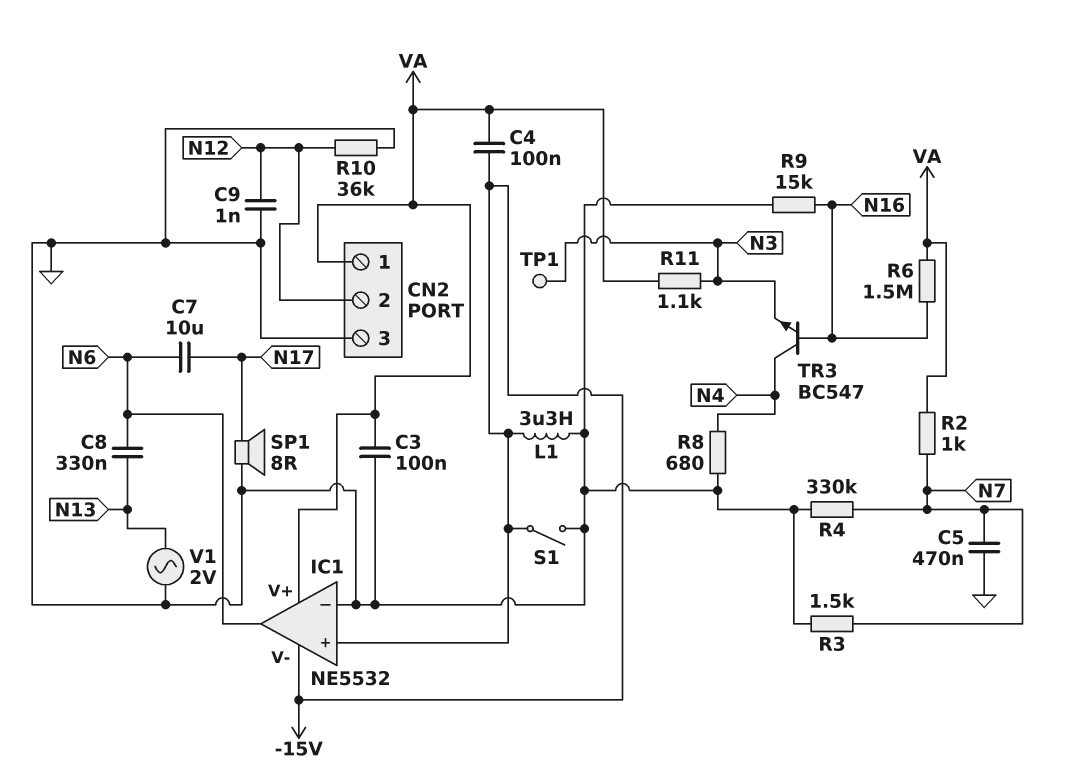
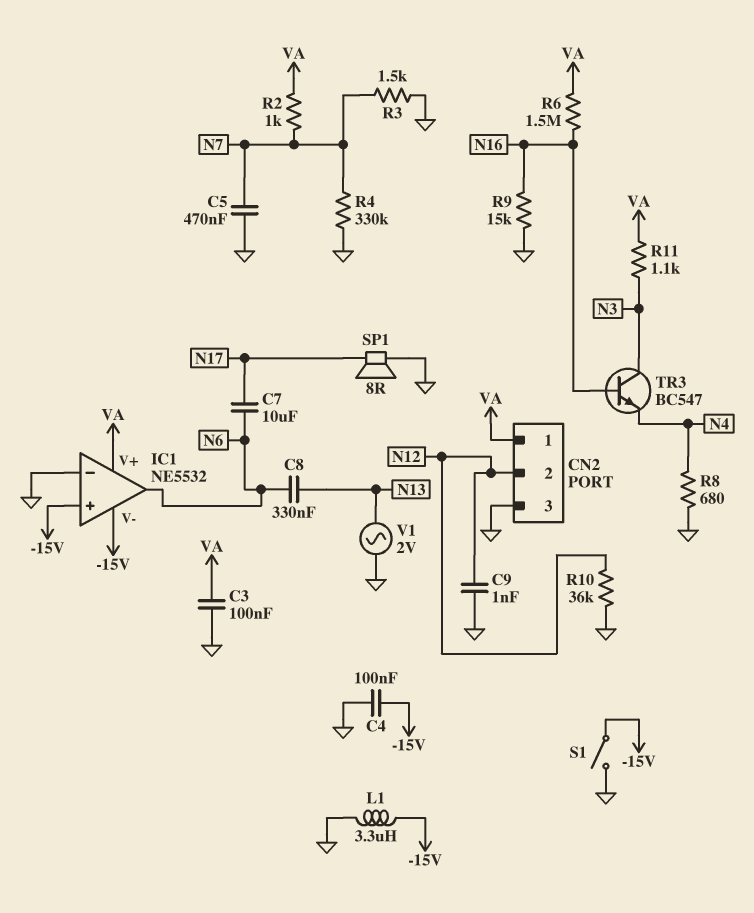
C4: 100nF (-15V, VA) -> 100nF (-15V, GND)
TP1: test point (N3) -> none
TR3: NPN BC547 (B N16, C N4, E N3) -> NPN BC547 (B N16, C N3, E N4)

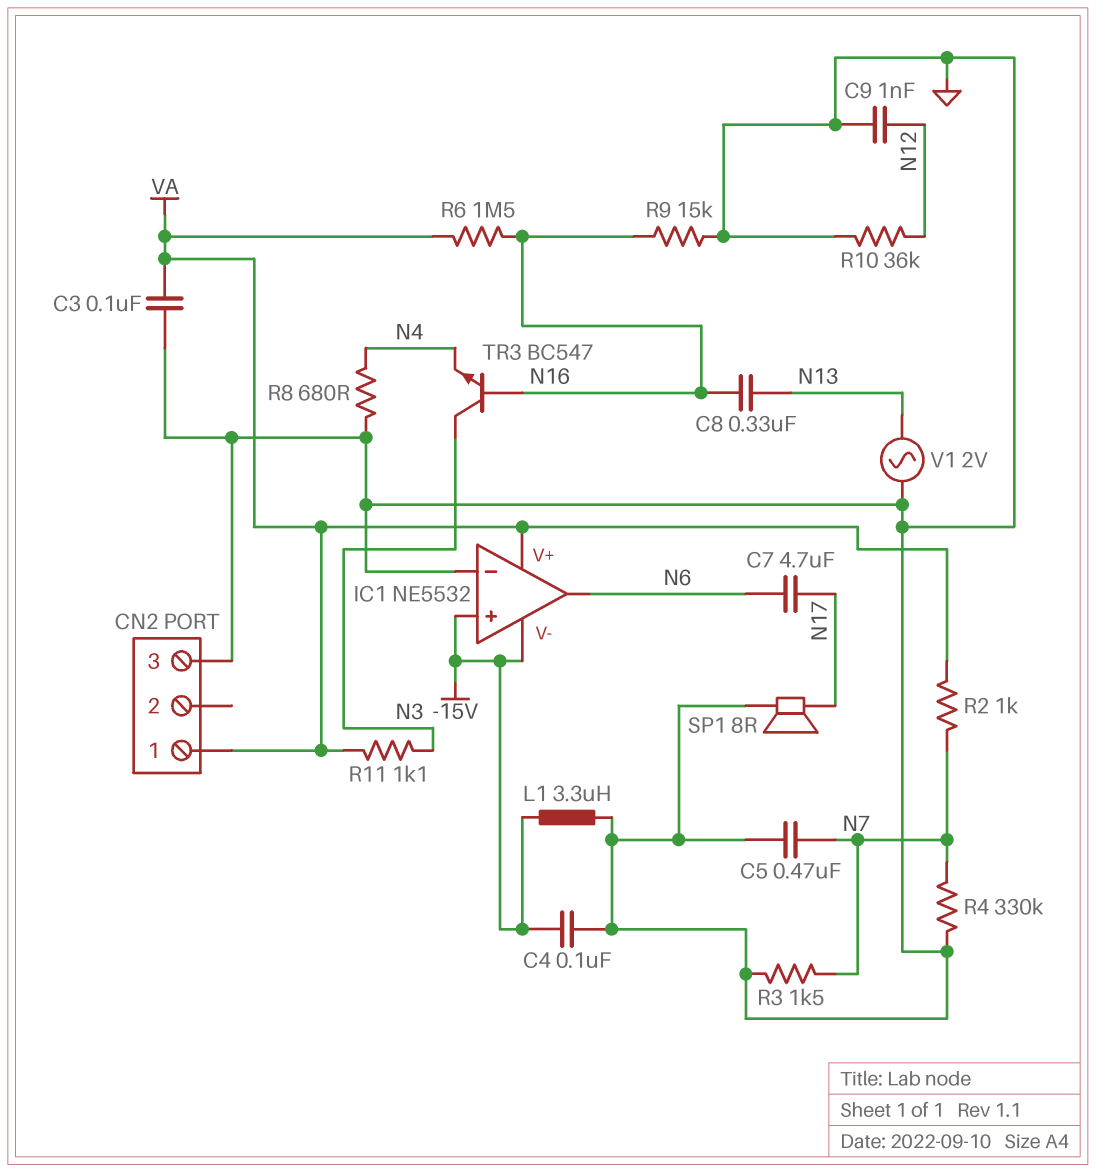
C7: 10uF (N6, N17) -> 4.7uF (N6, N17)
C8: 330nF (N6, N13) -> 330nF (N13, N16)
CN2 pin 2: N12 -> none
S1: switch (-15V, GND) -> none

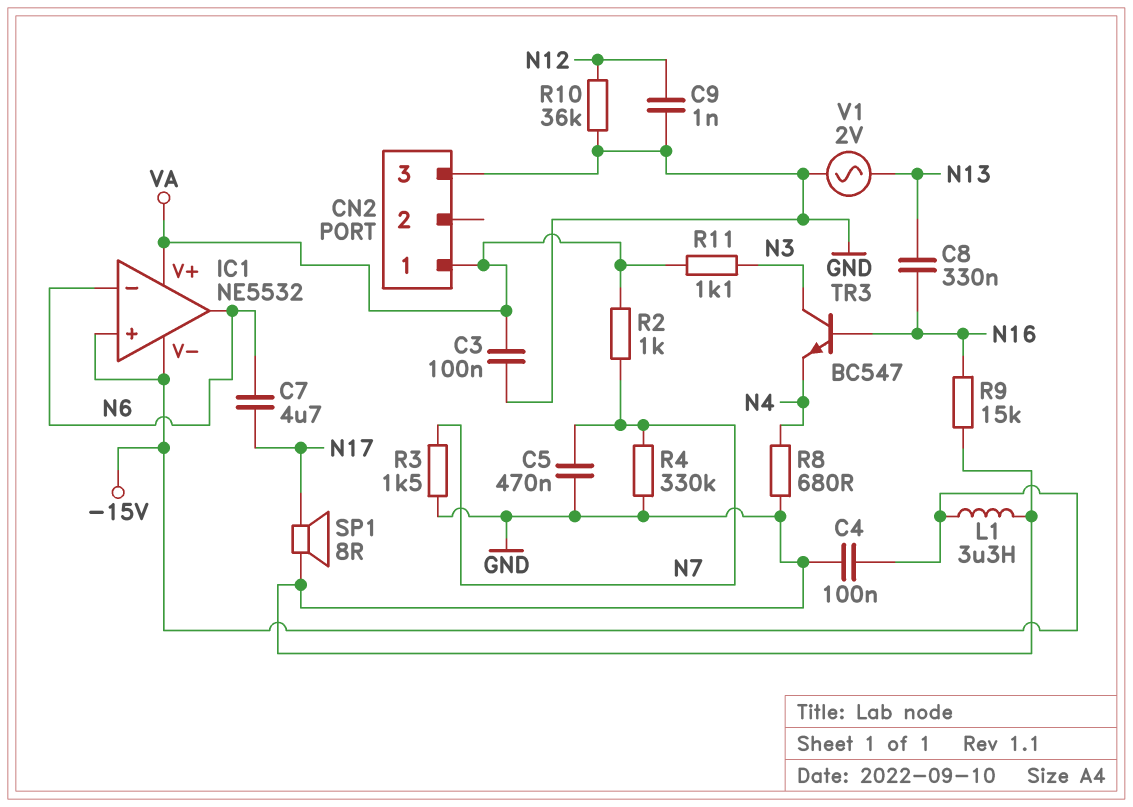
IC1 pin in-: GND -> N6
R6: 1.5M (N16, VA) -> none

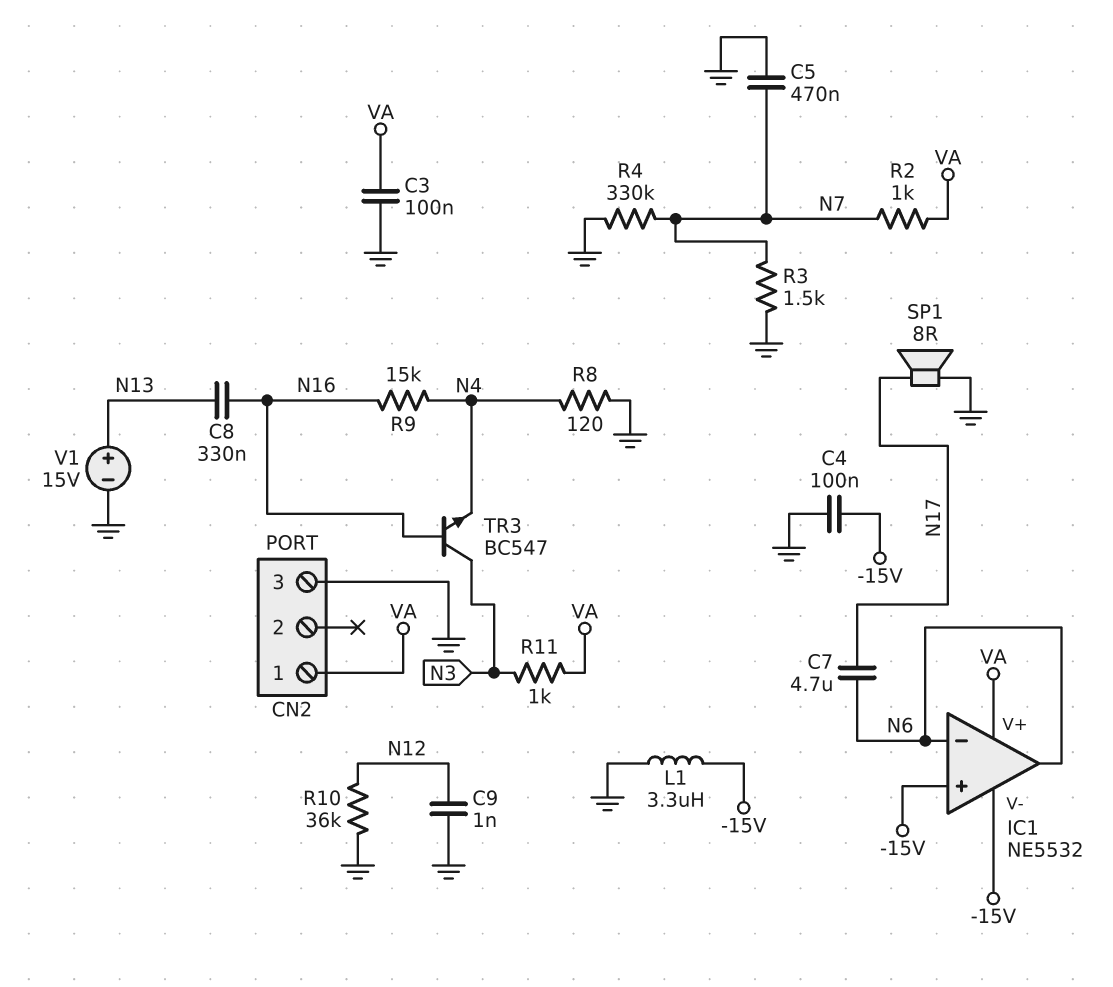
R8: 680 (GND, N4) -> 120 (GND, N4)
R9: 15k (GND, N16) -> 15k (N4, N16)
R11: 1.1k (N3, VA) -> 1k (N3, VA)
V1: AC 2V (GND, N13) -> 15V (plus N13, minus GND)

